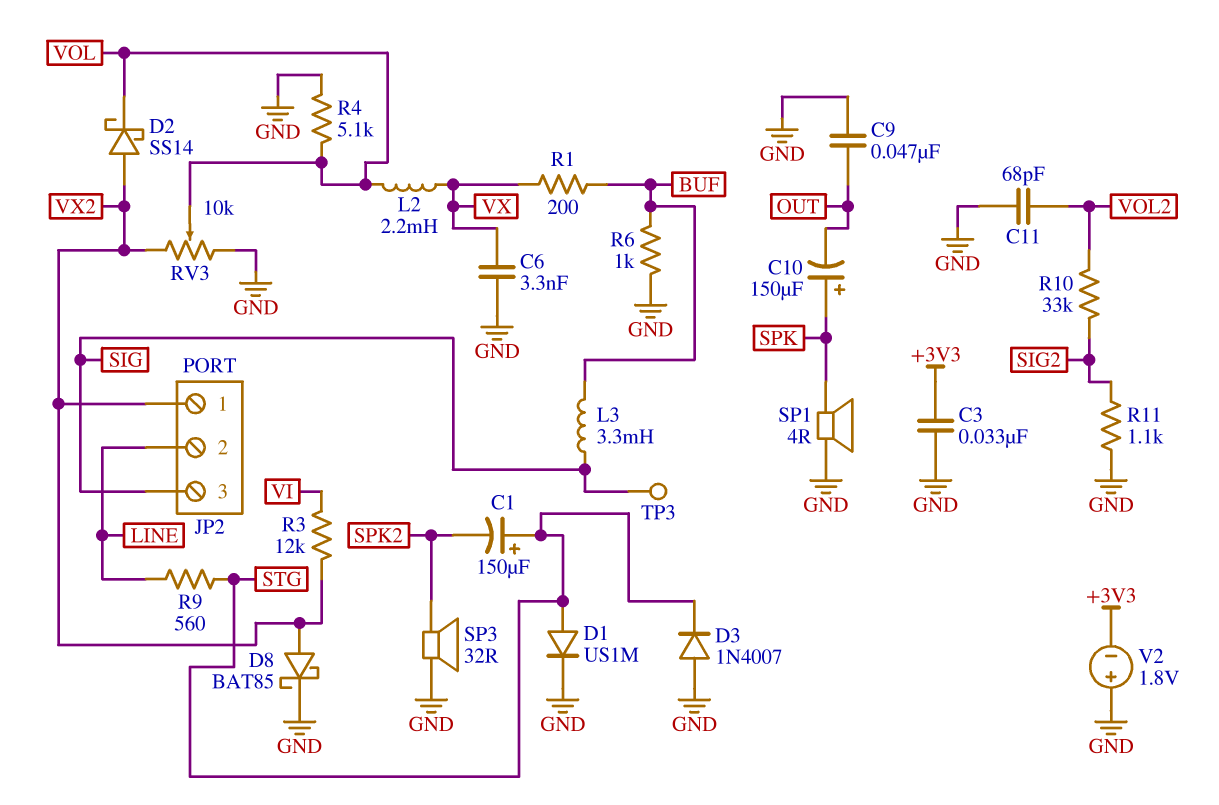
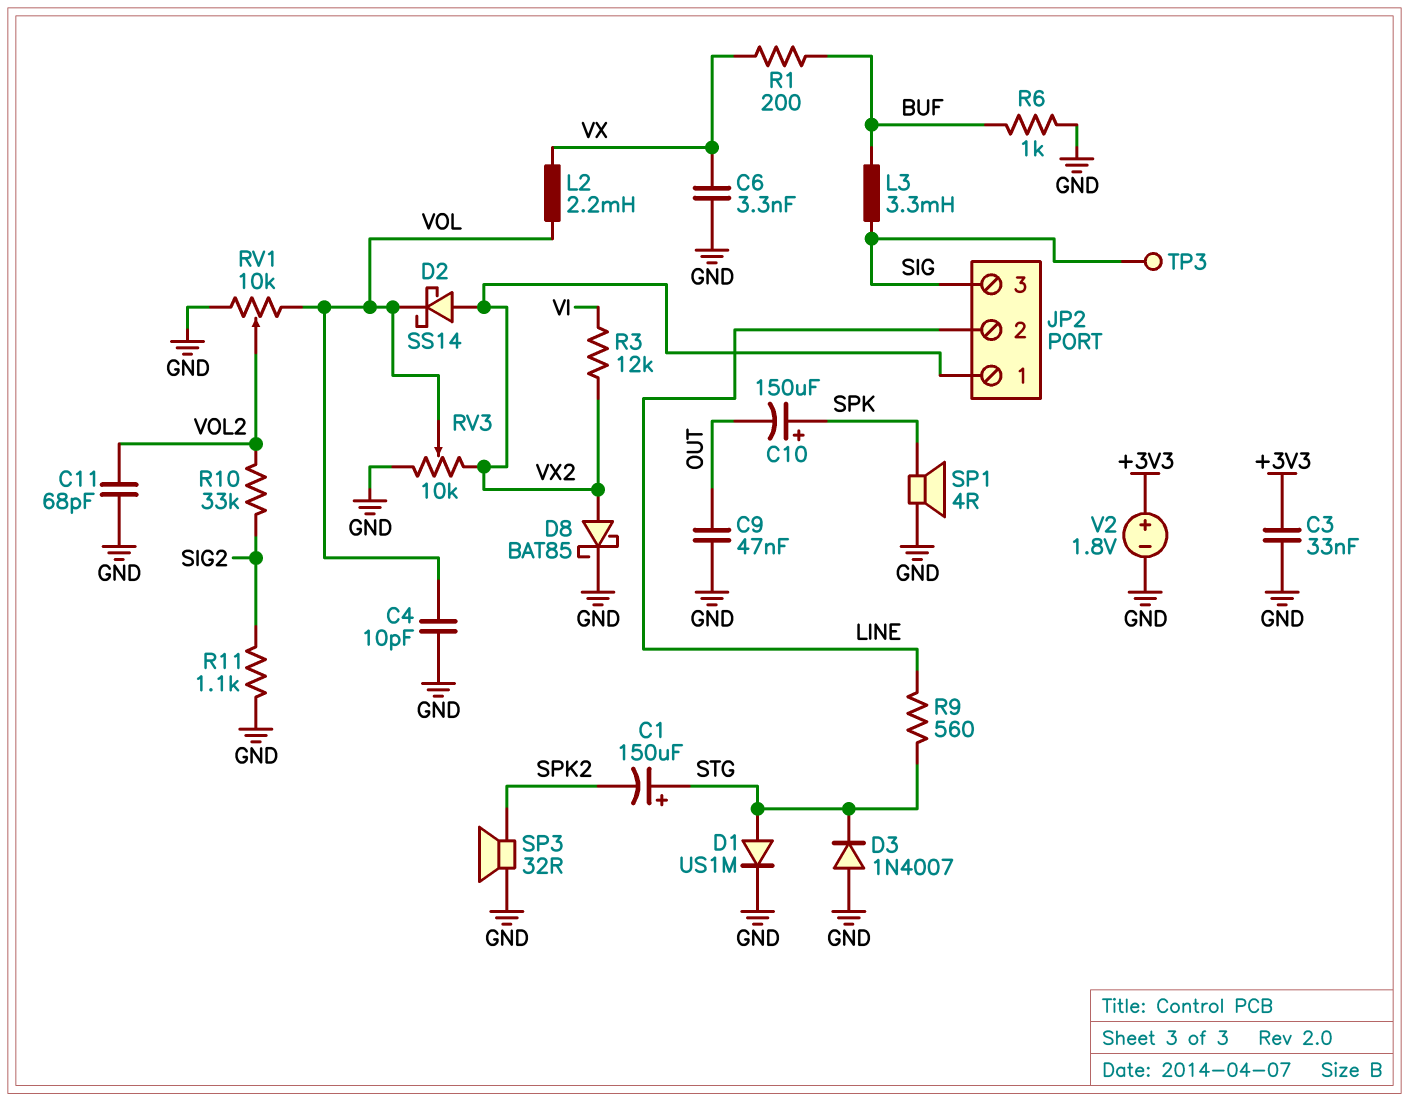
C4: none -> 10pF (GND, VOL)
R4: 5.1k (GND, VOL) -> none
RV1: none -> 10k (GND, VOL, wiper VOL2)
V2: 1.8V (plus GND, minus +3V3) -> 1.8V (plus +3V3, minus GND)

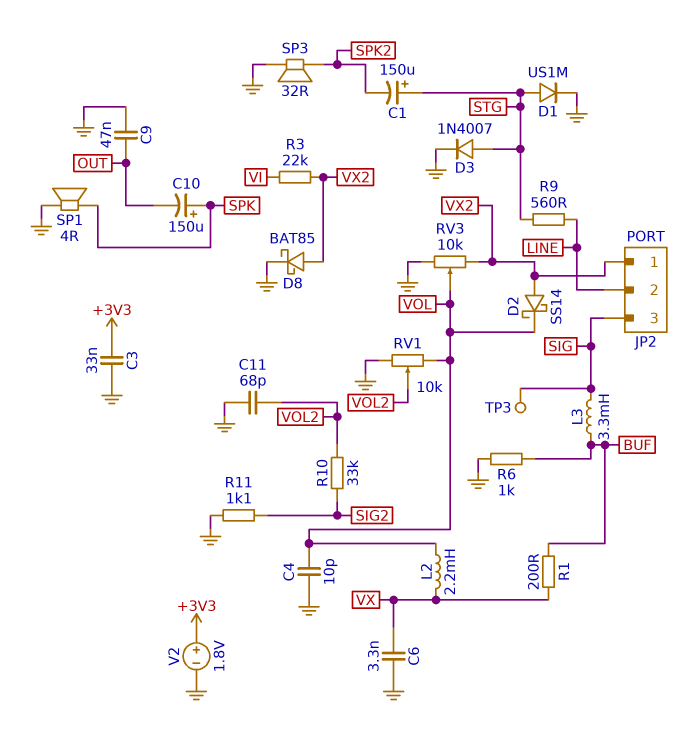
D3: diode 1N4007 (A GND, K STG) -> diode 1N4007 (A STG, K GND)
R3: 12k (VI, VX2) -> 22k (VI, VX2)

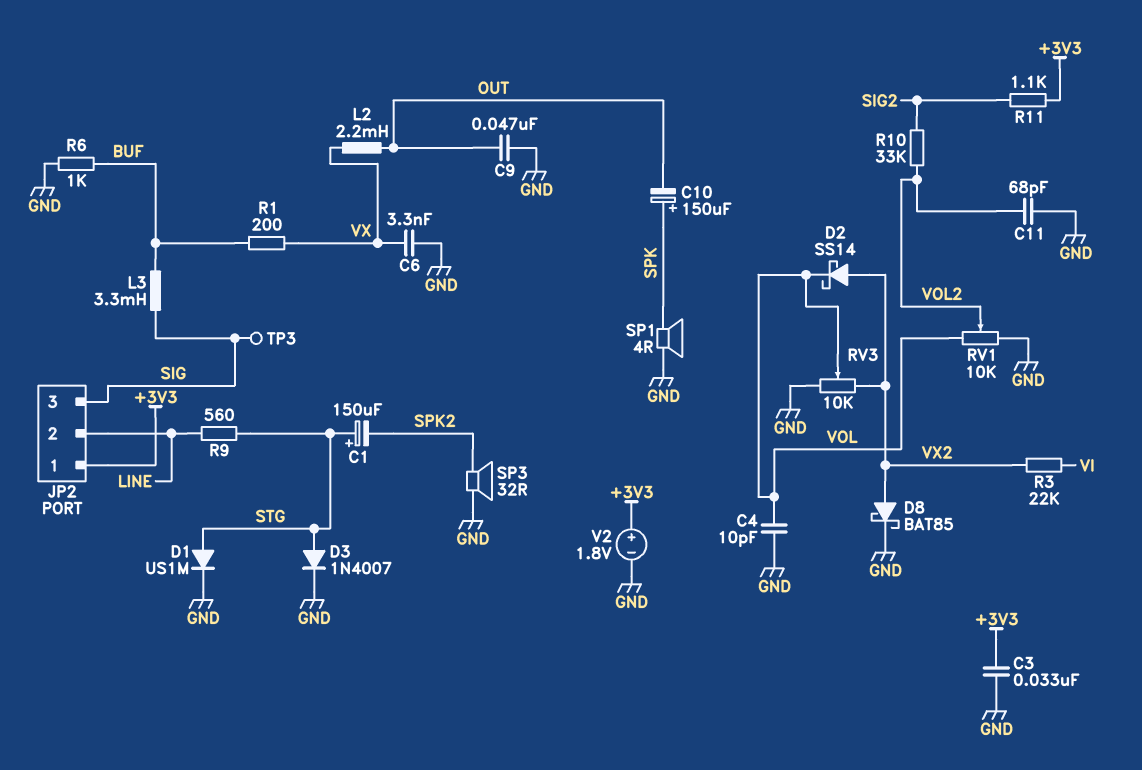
JP2 pin 1: VX2 -> +3V3
L2: 2.2mH (VOL, VX) -> 2.2mH (OUT, VX)
R11: 1.1k (GND, SIG2) -> 1.1k (+3V3, SIG2)

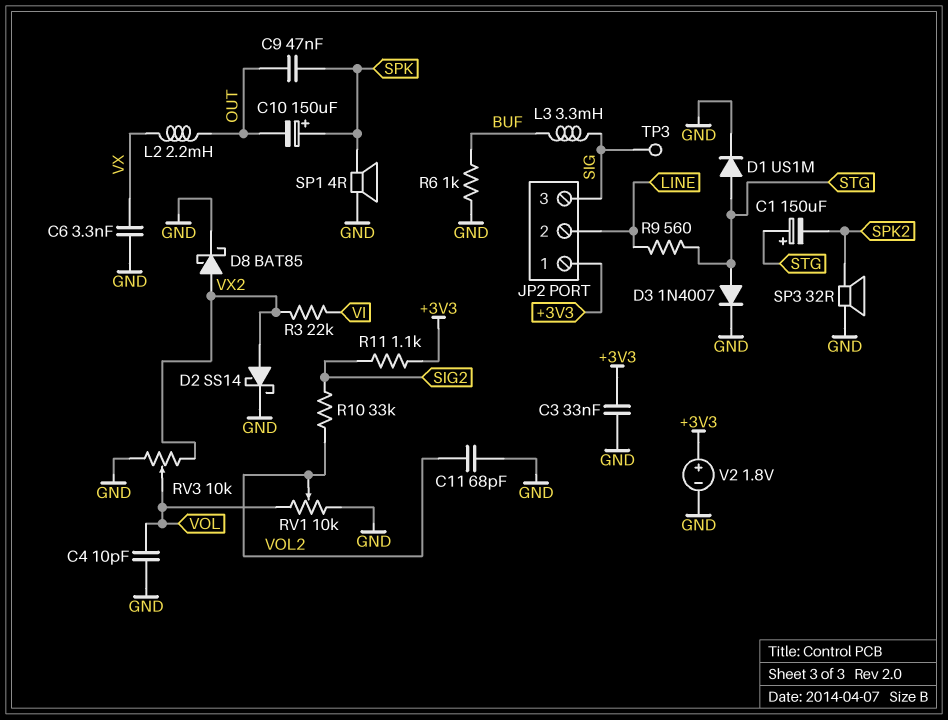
C9: 47nF (GND, OUT) -> 47nF (OUT, SPK)
D2: schottky SS14 (A VX2, K VOL) -> schottky SS14 (A VX2, K GND)
R1: 200 (BUF, VX) -> none

